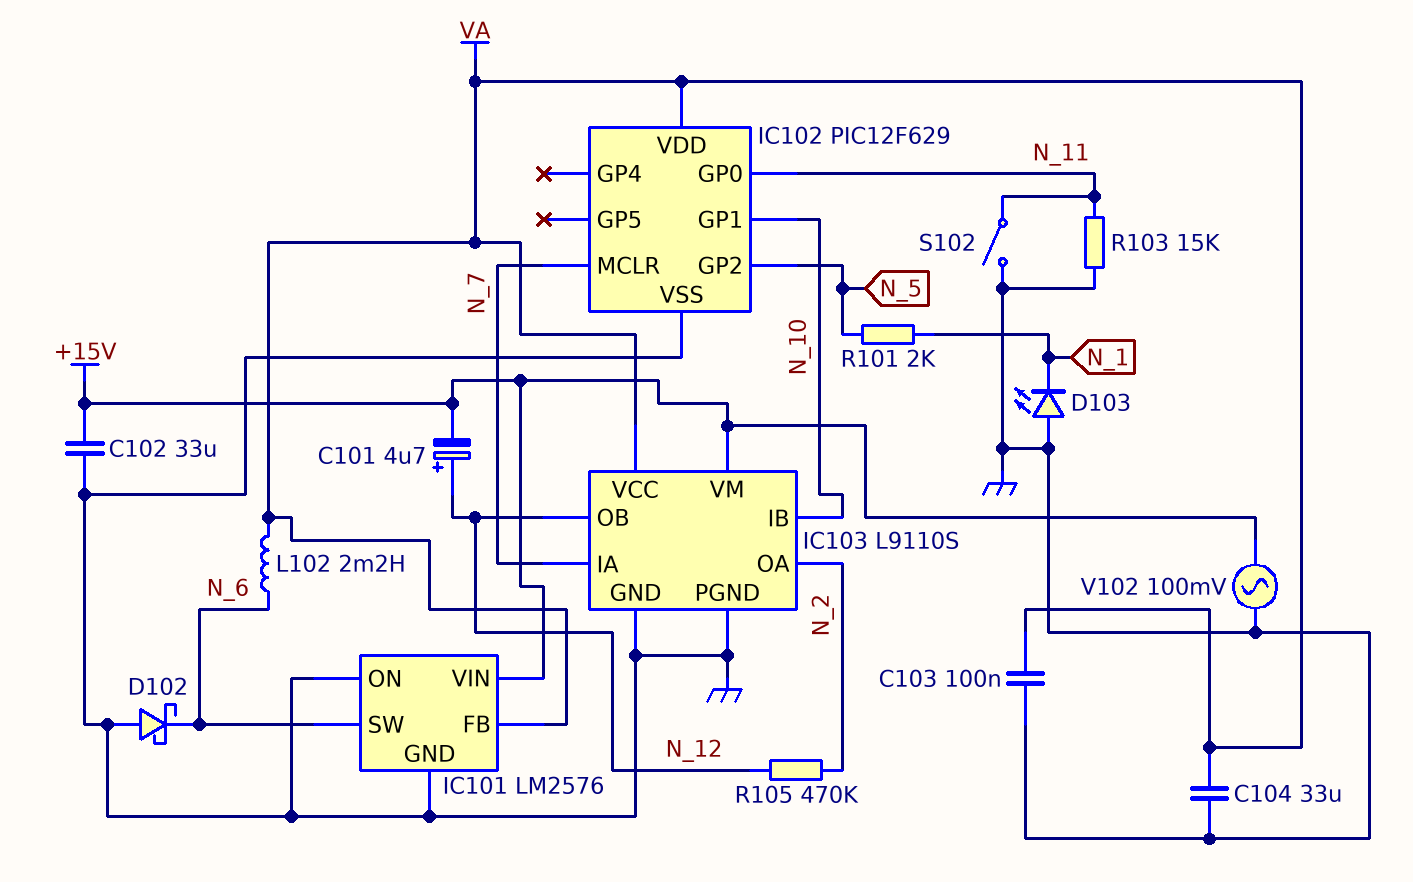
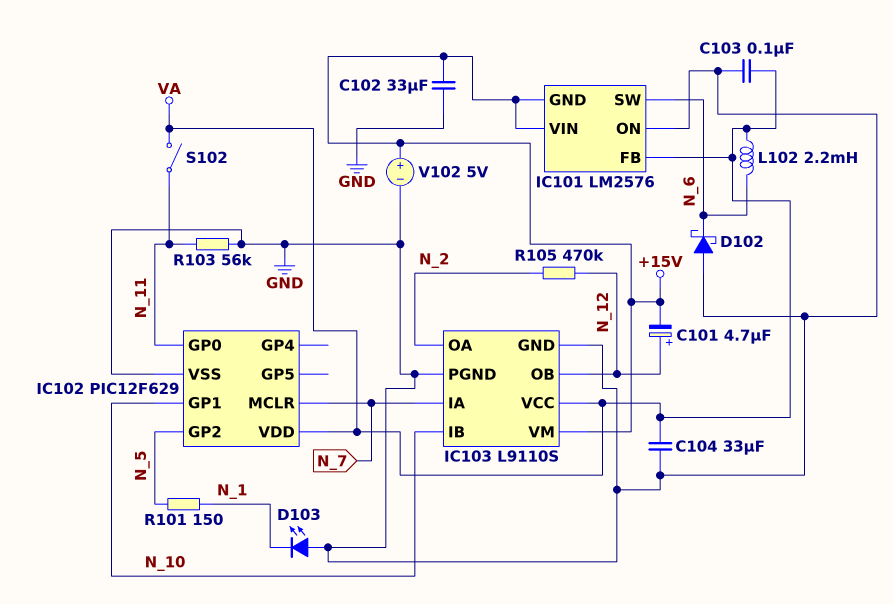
IC101 pin GND: GND -> +15V
R101: 2k (N_1, N_5) -> 150 (N_1, N_5)
R103: 15k (GND, N_11) -> 56k (GND, N_11)
S102: switch (GND, N_11) -> switch (N_11, VA)
V102: AC 100mV (+15V, GND) -> 5V (plus +15V, minus GND)

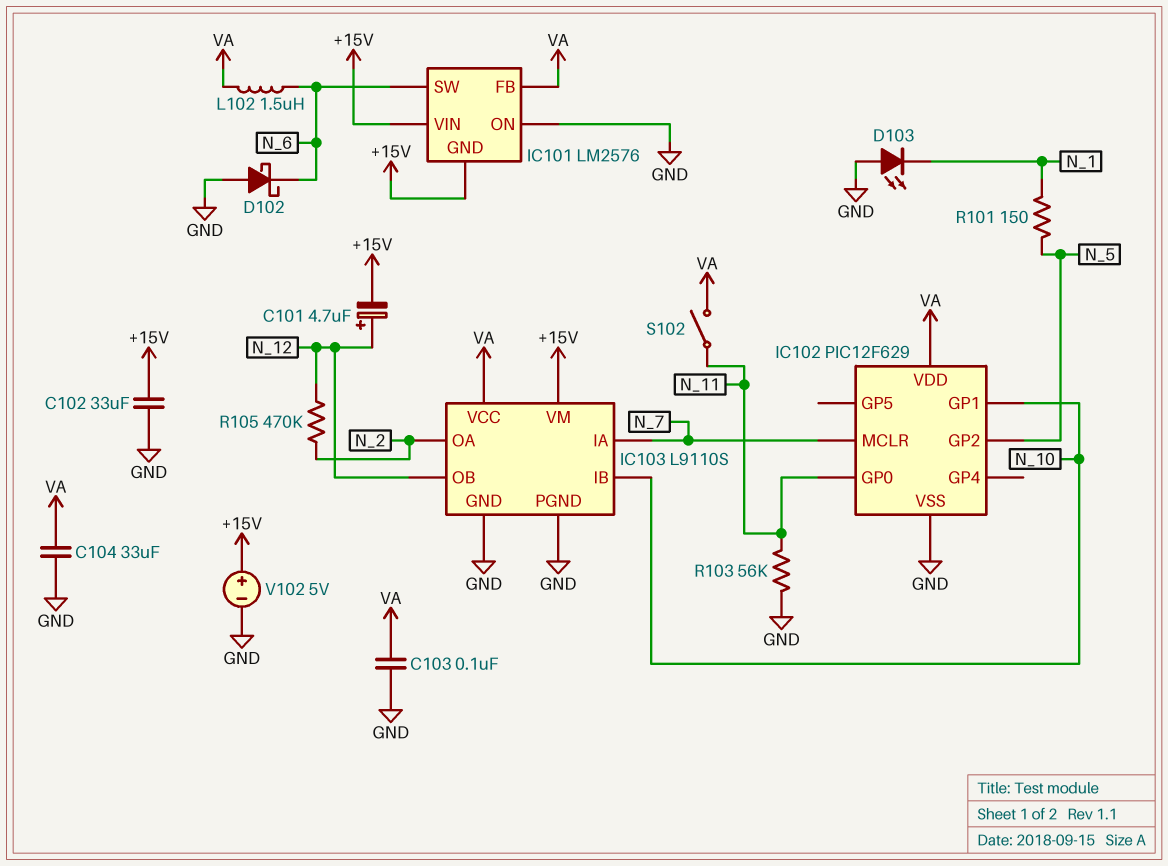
L102: 2.2mH (N_6, VA) -> 1.5uH (N_6, VA)

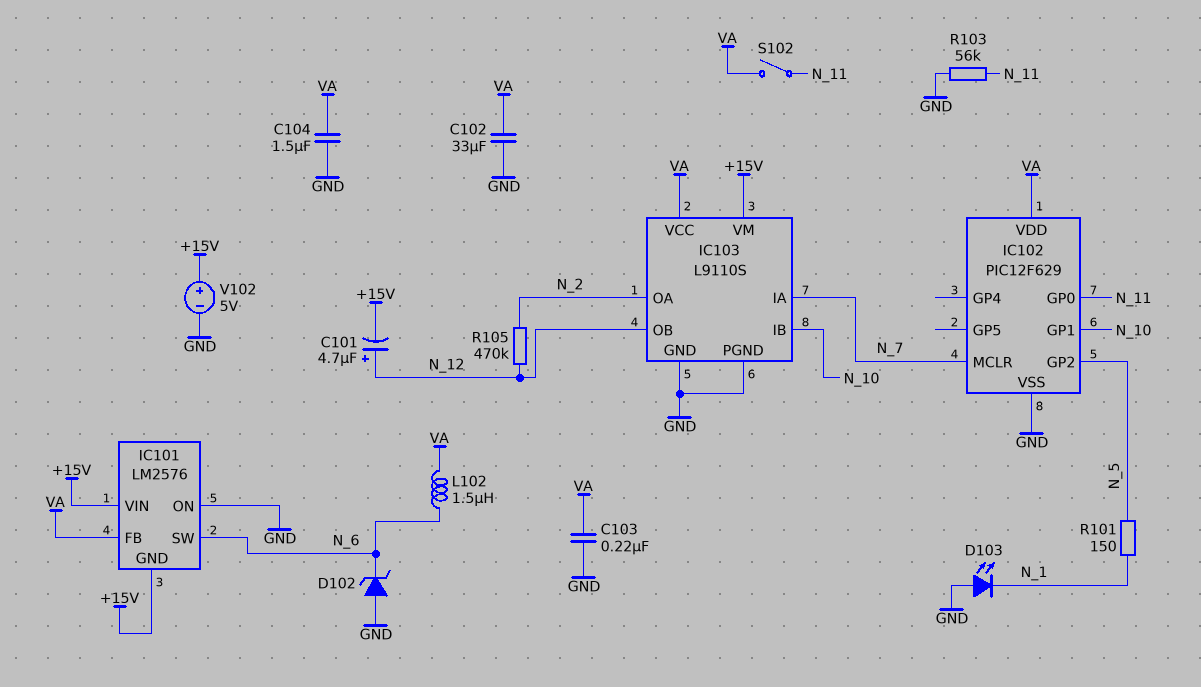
C102: 33uF (+15V, GND) -> 33uF (GND, VA)
C103: 100nF (GND, VA) -> 220nF (GND, VA)
C104: 33uF (GND, VA) -> 1.5uF (GND, VA)
D102: schottky (A GND, K N_6) -> zener (A GND, K N_6)

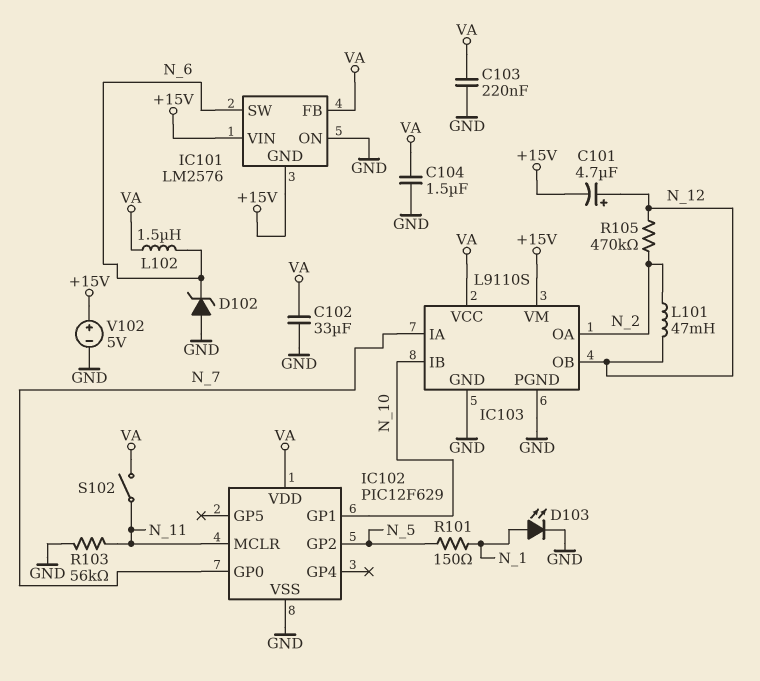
D103: LED (A GND, K N_1) -> LED (A N_1, K GND)
IC102 pin GP0: N_11 -> N_7
IC102 pin MCLR: N_7 -> N_11
L101: none -> 47mH (N_2, N_12)

